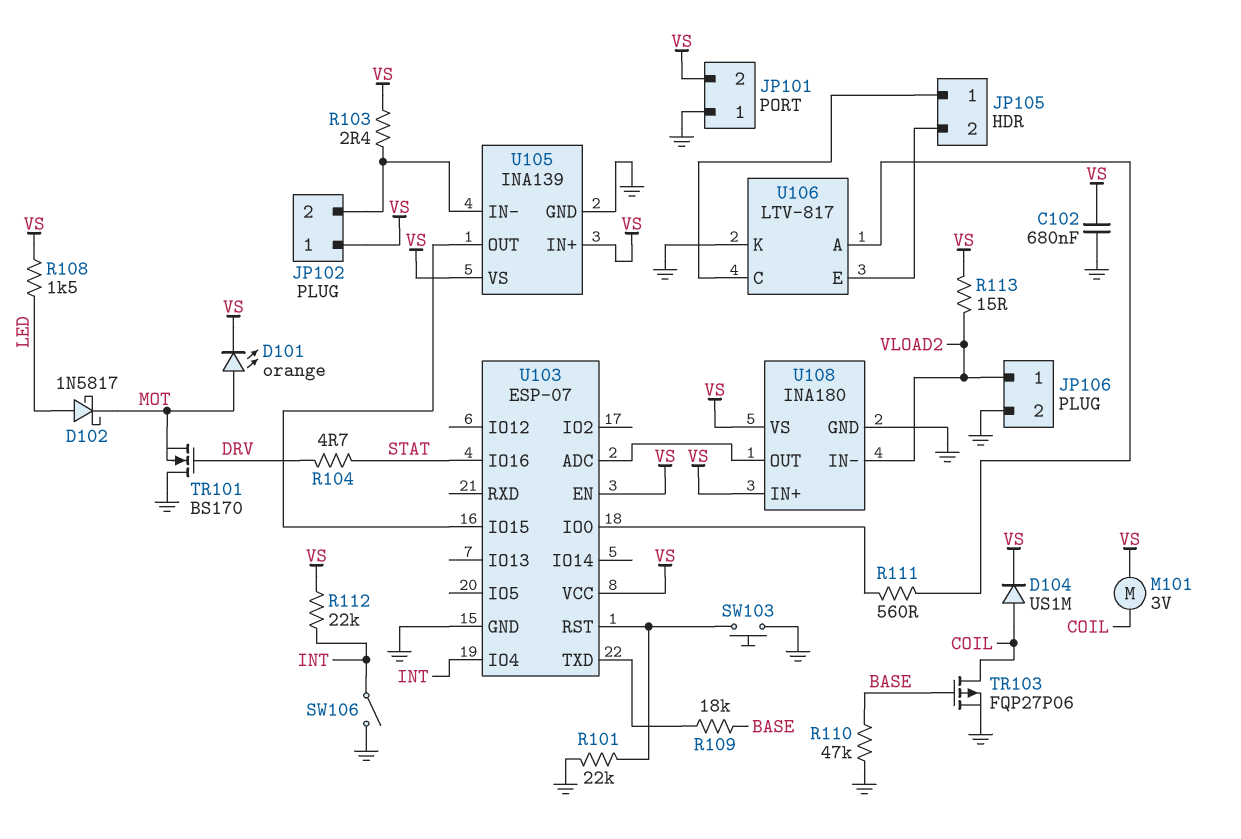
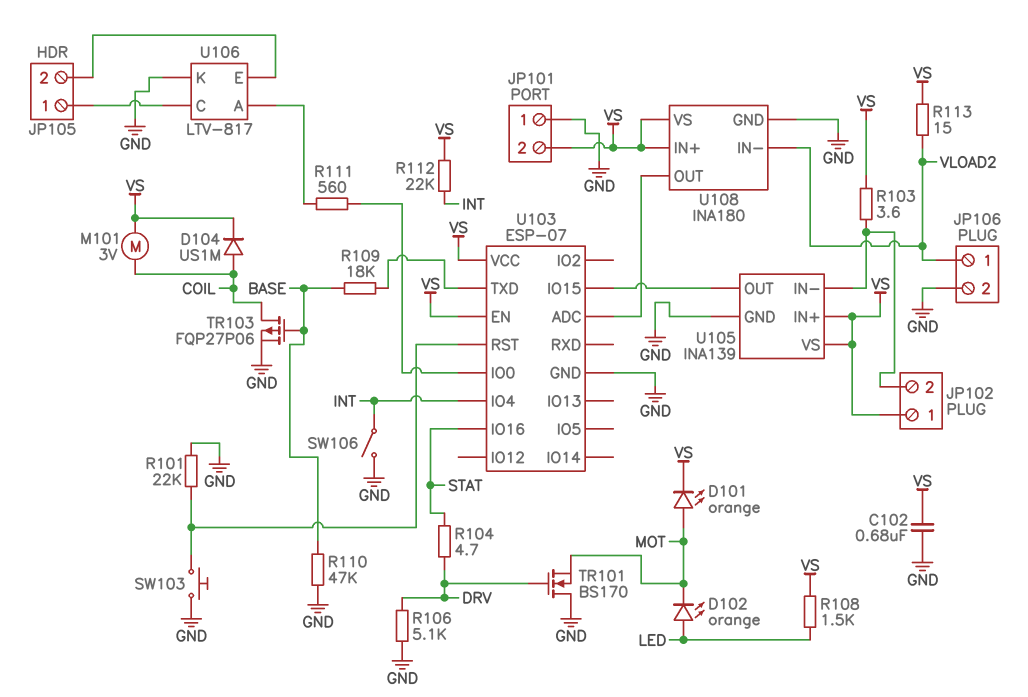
D102: schottky 1N5817 (A LED, K MOT) -> LED orange (A LED, K MOT)
R103: 2.4 (JP102/2, VS) -> 3.6 (JP102/2, VS)
R106: none -> 5.1k (DRV, GND)

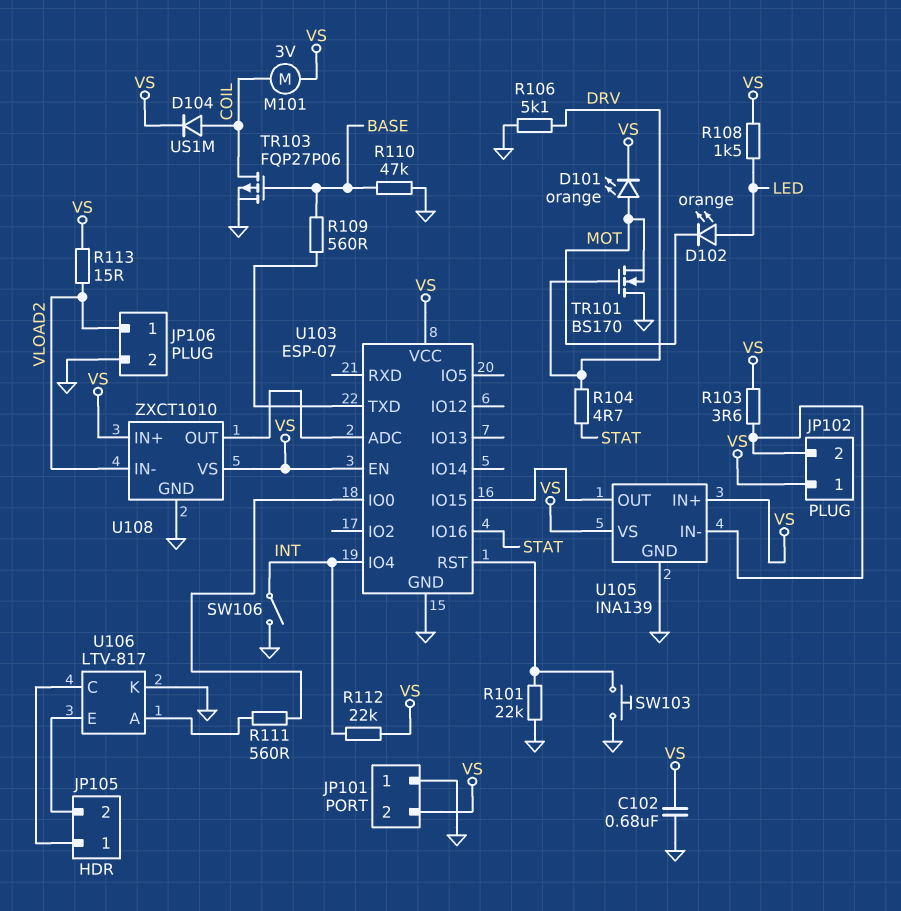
R109: 18k (BASE, U103/TXD) -> 560 (BASE, U103/TXD)
U108: INA180 -> ZXCT1010

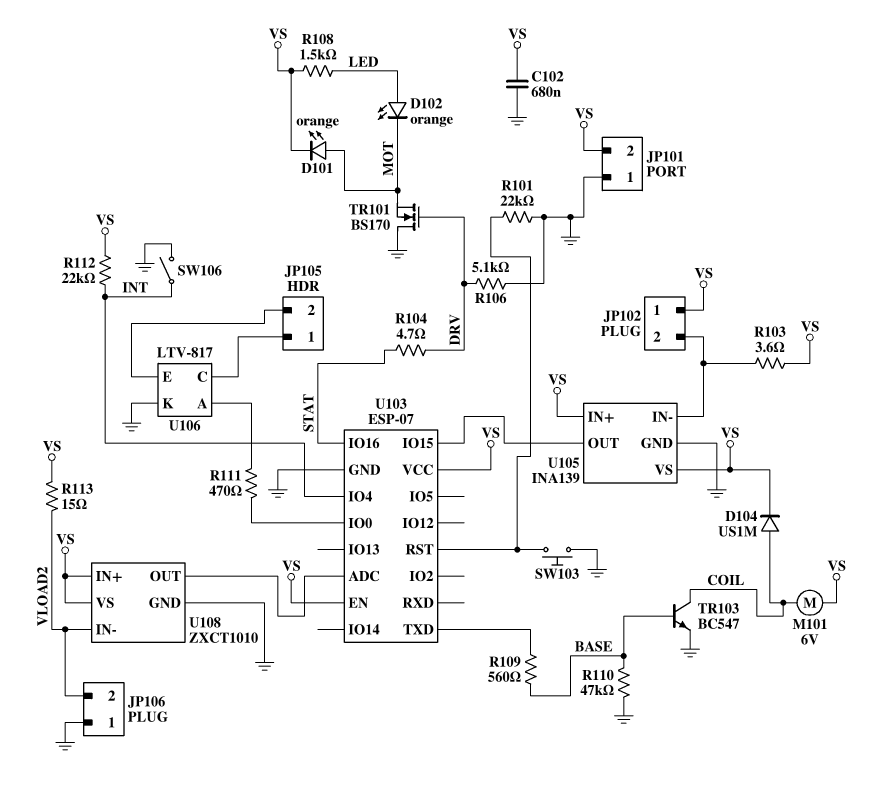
JP106 pin 1: VLOAD2 -> GND
JP106 pin 2: GND -> VLOAD2
M101: motor 3V (COIL, VS) -> motor 6V (COIL, VS)
R111: 560 (U103/IO0, U106/A) -> 470 (U103/IO0, U106/A)
TR103: PMOS FQP27P06 (G BASE, D COIL, S GND) -> NPN BC547 (B BASE, C COIL, E GND)

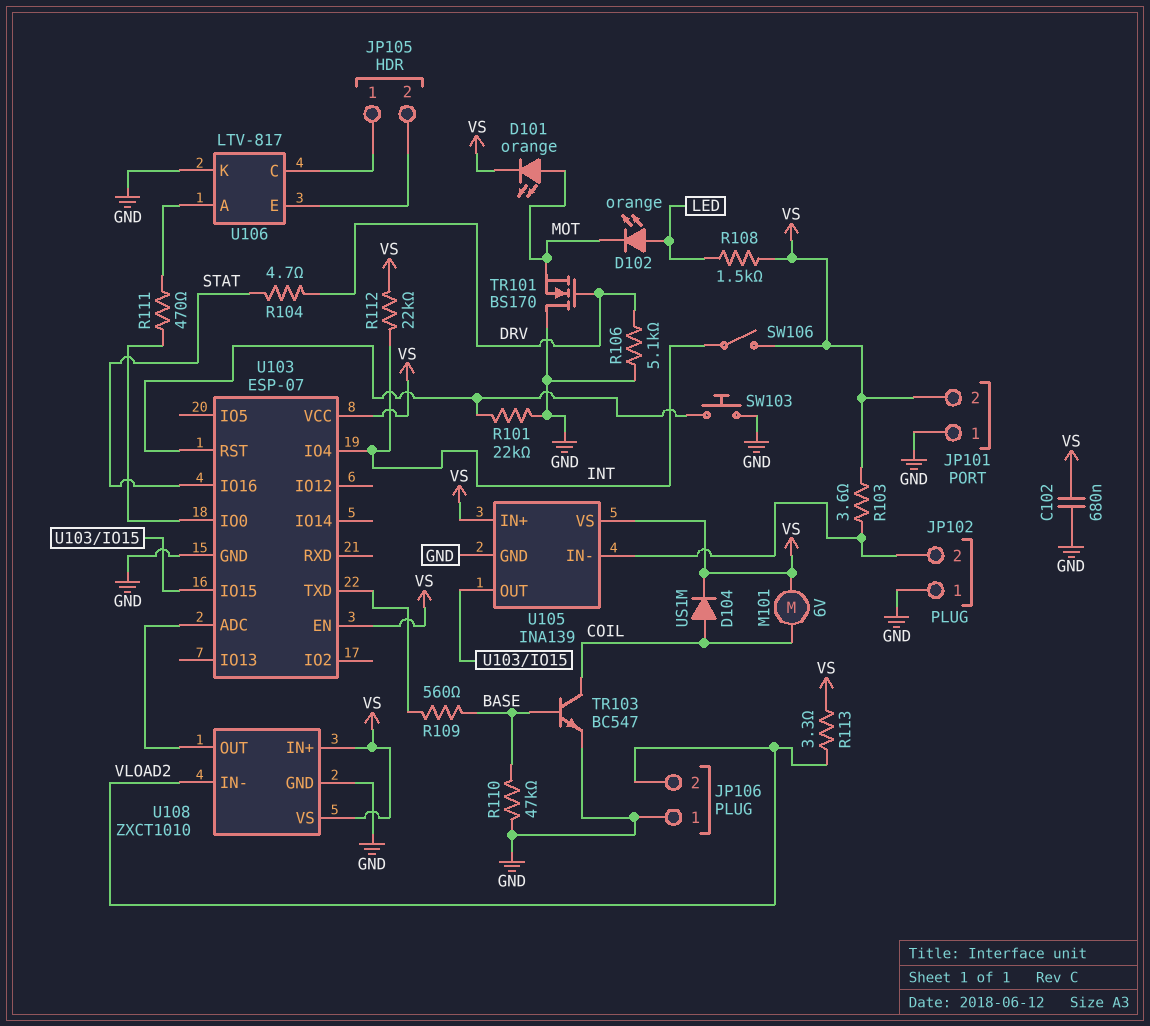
JP102 pin 1: VS -> GND
R113: 15 (VLOAD2, VS) -> 3.3 (VLOAD2, VS)
SW106: switch (GND, INT) -> switch (INT, VS)

